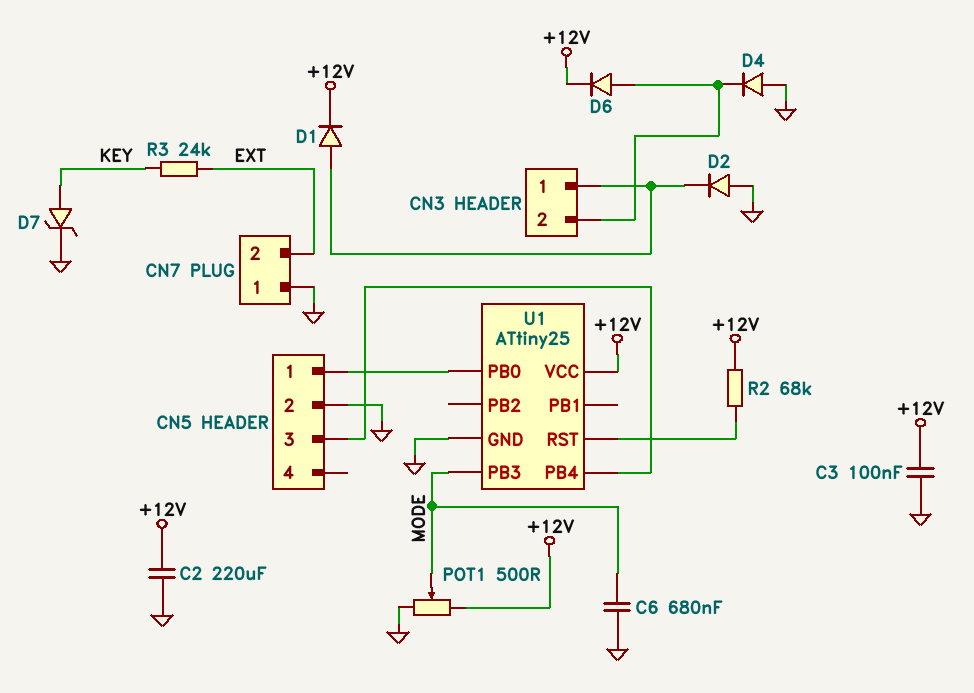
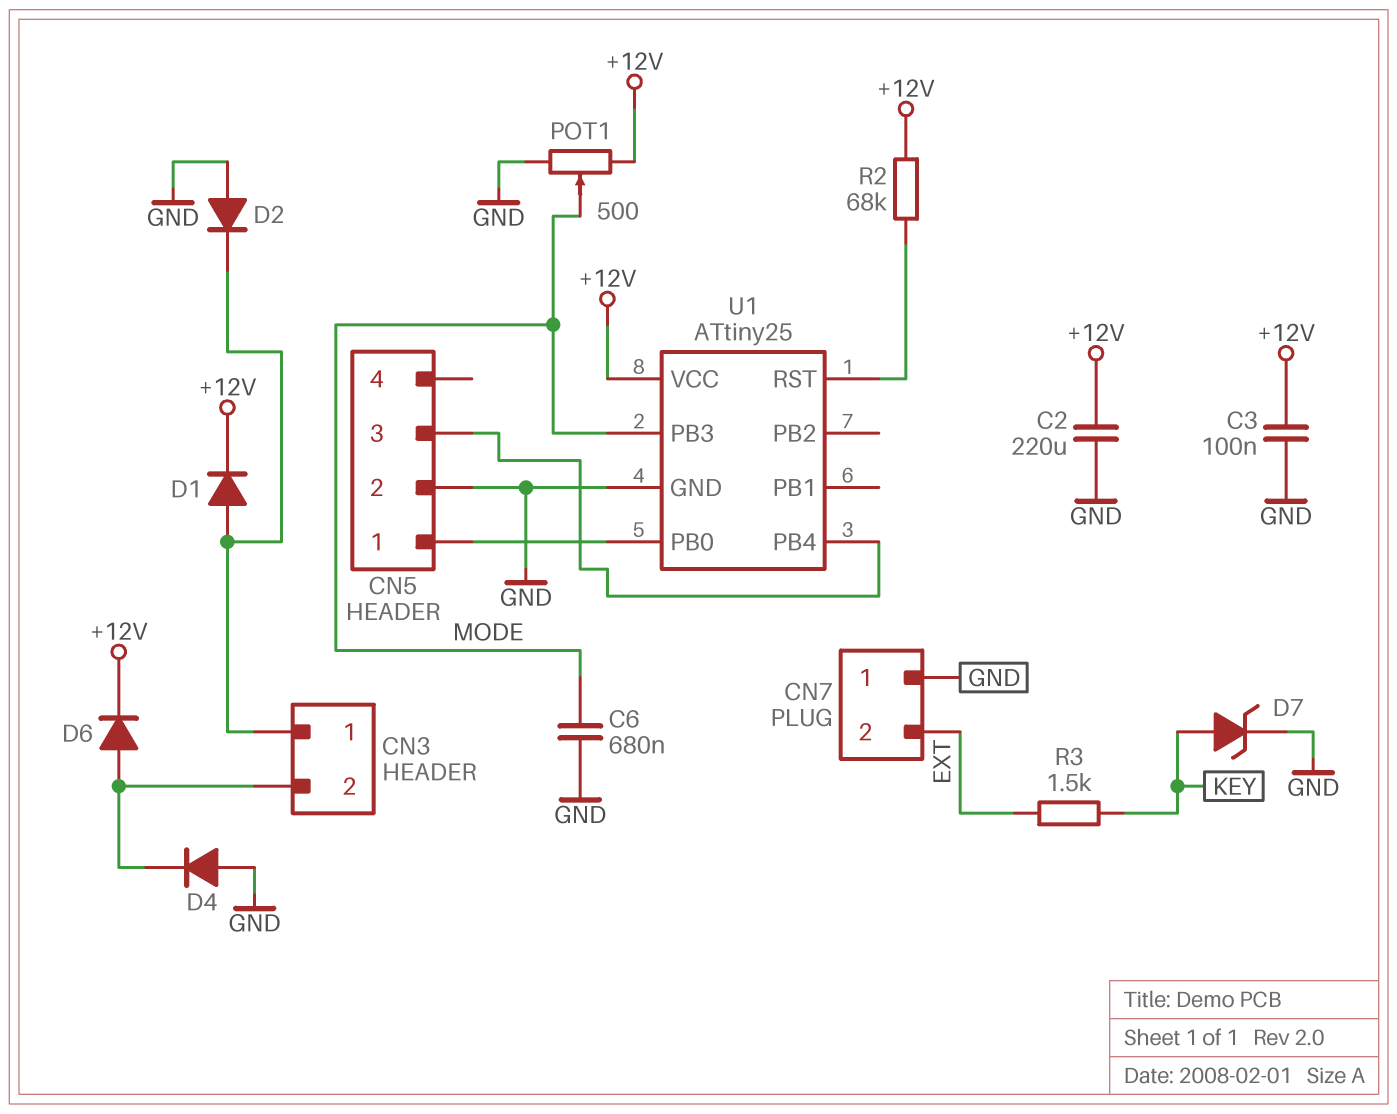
R3: 24k (EXT, KEY) -> 1.5k (EXT, KEY)

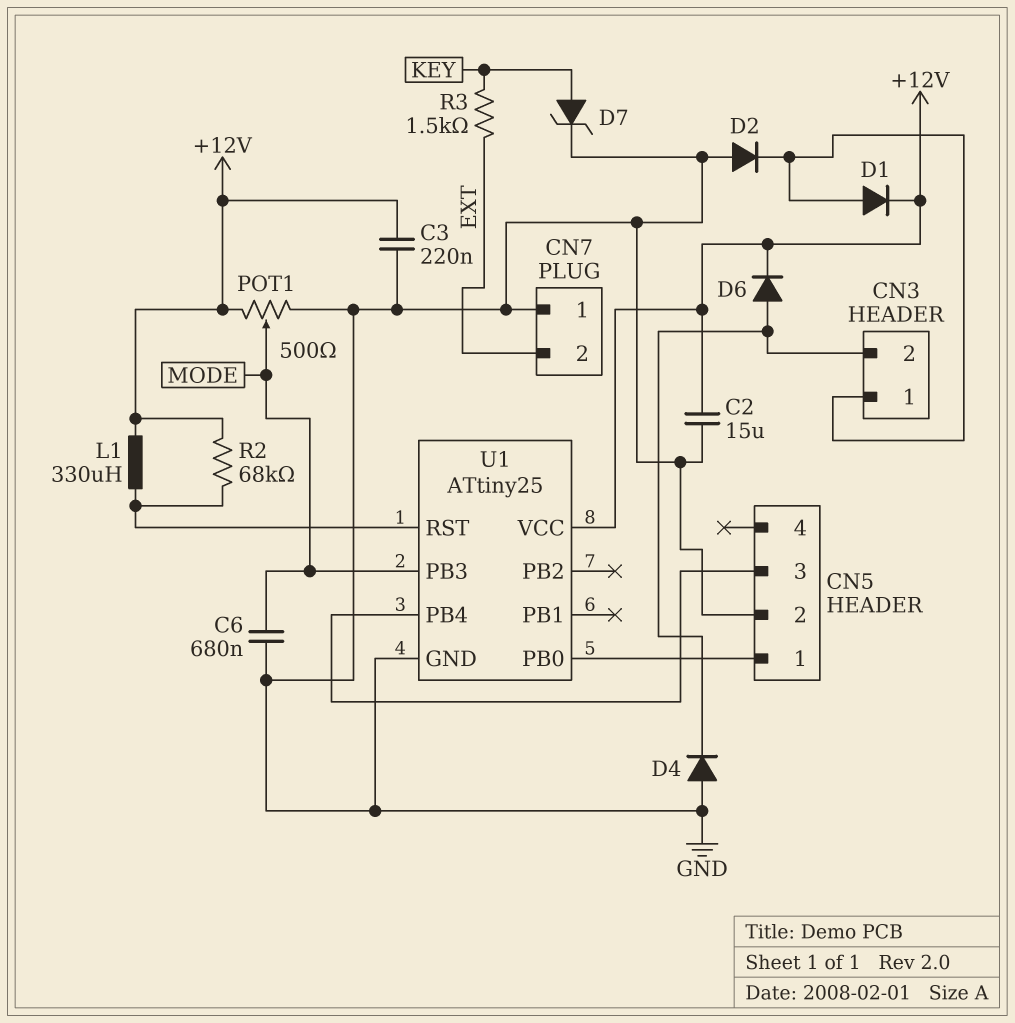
C2: 220uF (+12V, GND) -> 15uF (+12V, GND)
C3: 100nF (+12V, GND) -> 220nF (+12V, GND)
L1: none -> 330uH (+12V, U1/RST)

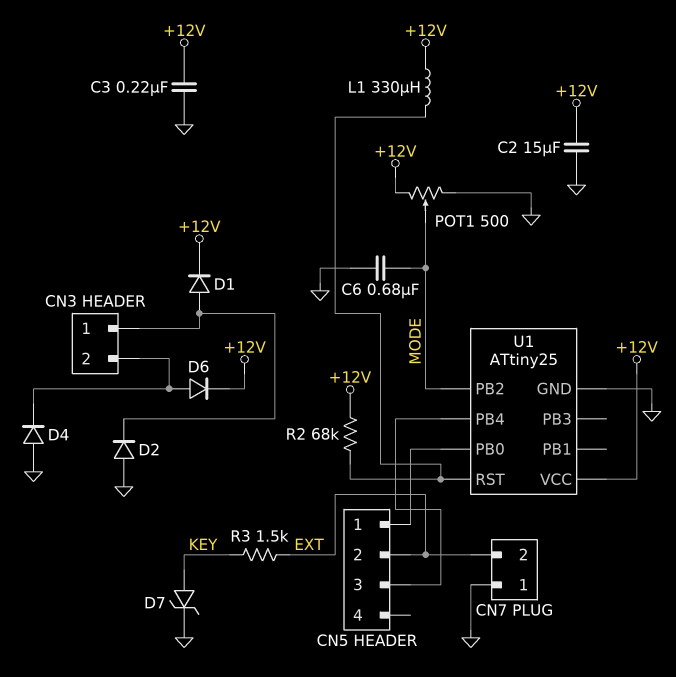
CN5 pin 2: GND -> EXT
U1 pin PB2: none -> MODE
U1 pin PB3: MODE -> none

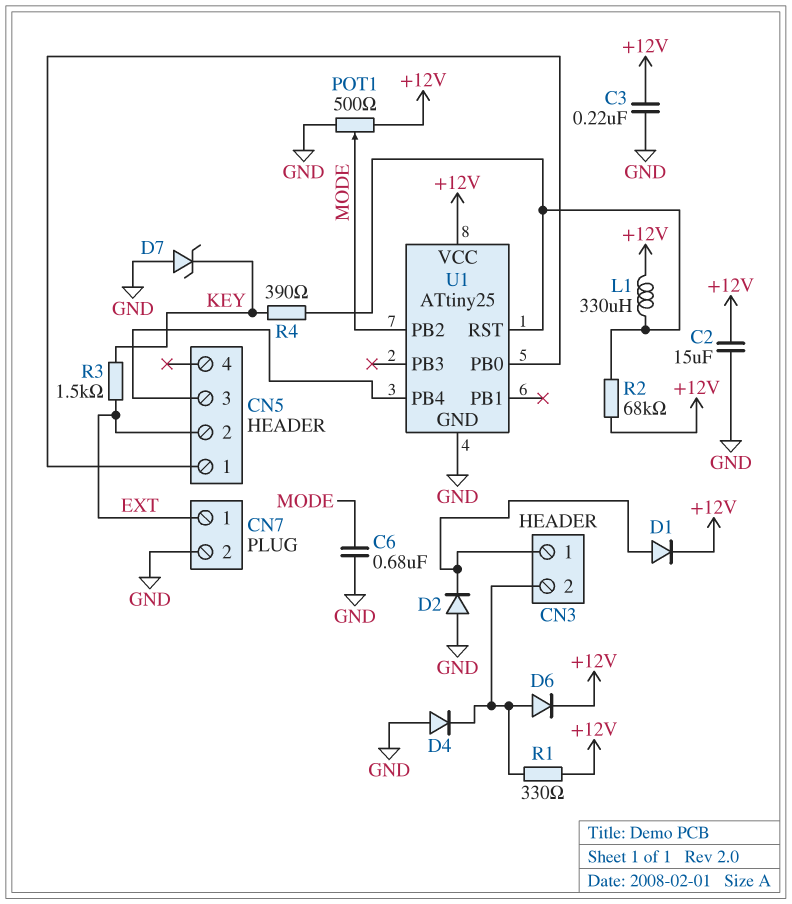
CN7 pin 1: GND -> EXT
CN7 pin 2: EXT -> GND
D7: zener (A KEY, K GND) -> zener (A GND, K KEY)
R1: none -> 330 (+12V, CN3/2)
R4: none -> 390 (KEY, U1/RST)

